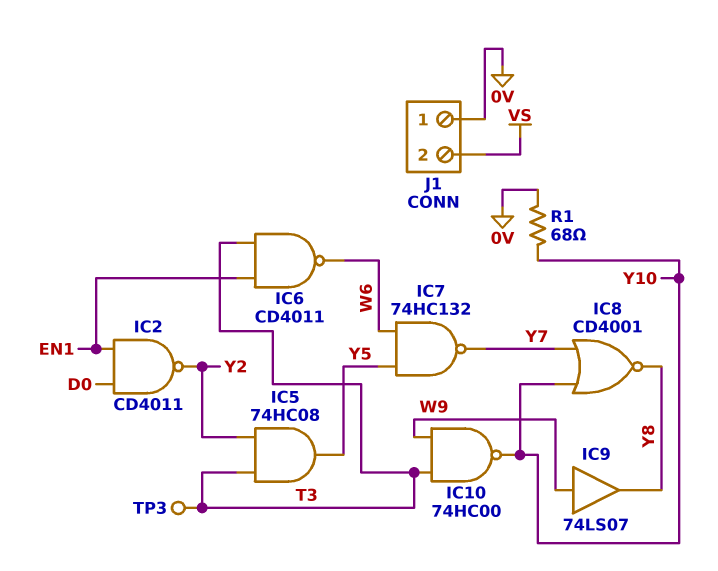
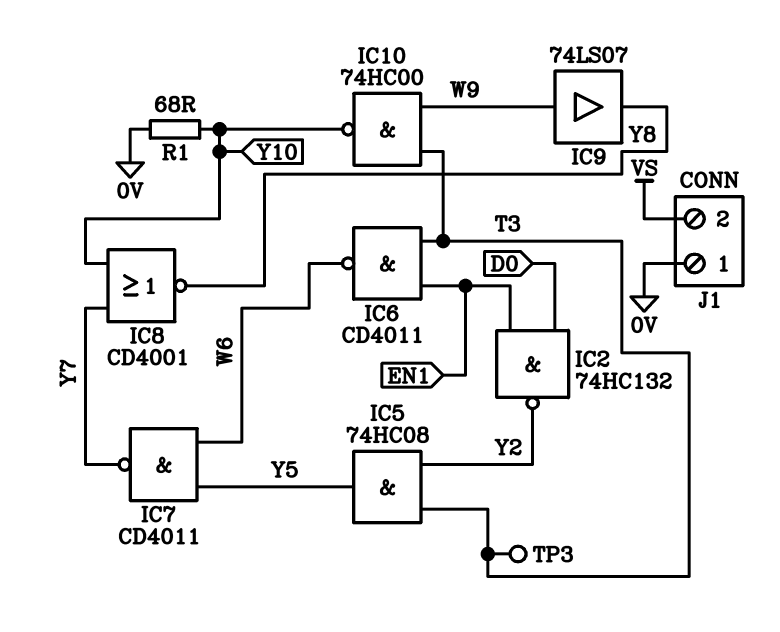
IC2: NAND CD4011 (in D0, in EN1, out Y2) -> NAND 74HC132 (in D0, in EN1, out Y2)
IC7: NAND 74HC132 (in W6, in Y5, out Y7) -> NAND CD4011 (in W6, in Y5, out Y7)

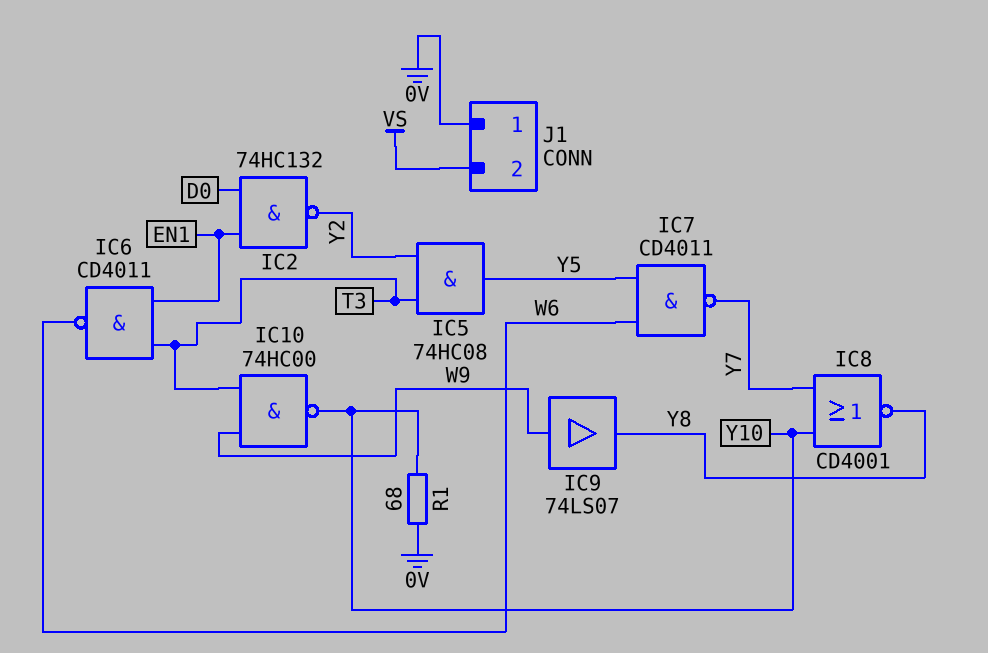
TP3: test point (T3) -> none

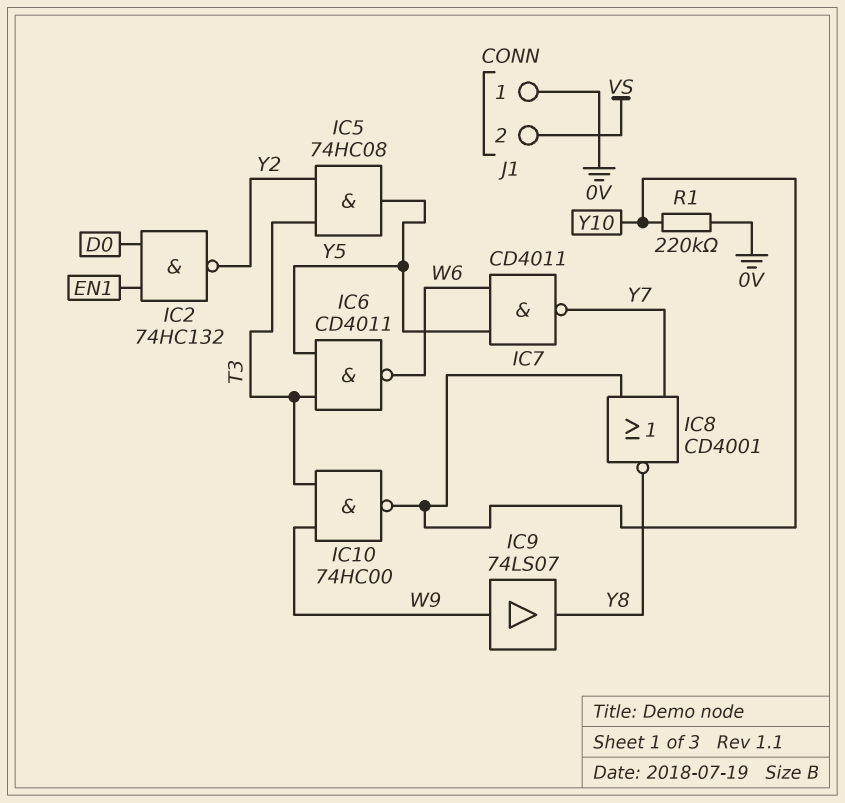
IC6: NAND CD4011 (in EN1, in T3, out W6) -> NAND CD4011 (in T3, in Y5, out W6)
R1: 68 (0V, Y10) -> 220k (0V, Y10)

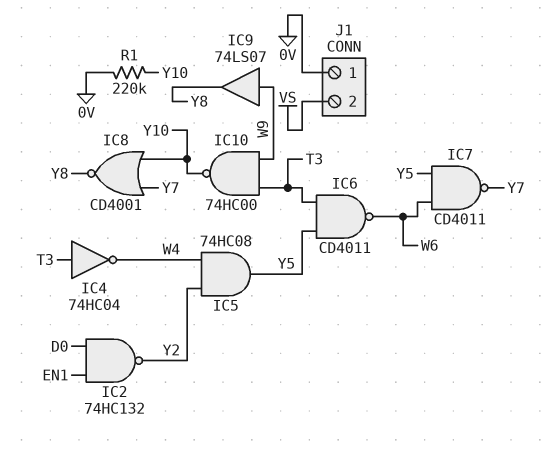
IC4: none -> NOT 74HC04 (in T3, out W4)
IC5: AND 74HC08 (in T3, in Y2, out Y5) -> AND 74HC08 (in W4, in Y2, out Y5)

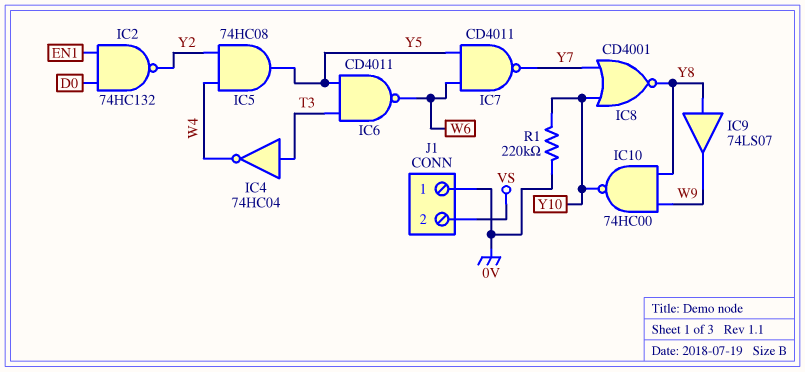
IC9: buffer 74LS07 (in W9, out Y8) -> buffer 74LS07 (in Y8, out W9)
IC10: NAND 74HC00 (in T3, in W9, out Y10) -> NAND 74HC00 (in W9, in Y8, out Y10)

